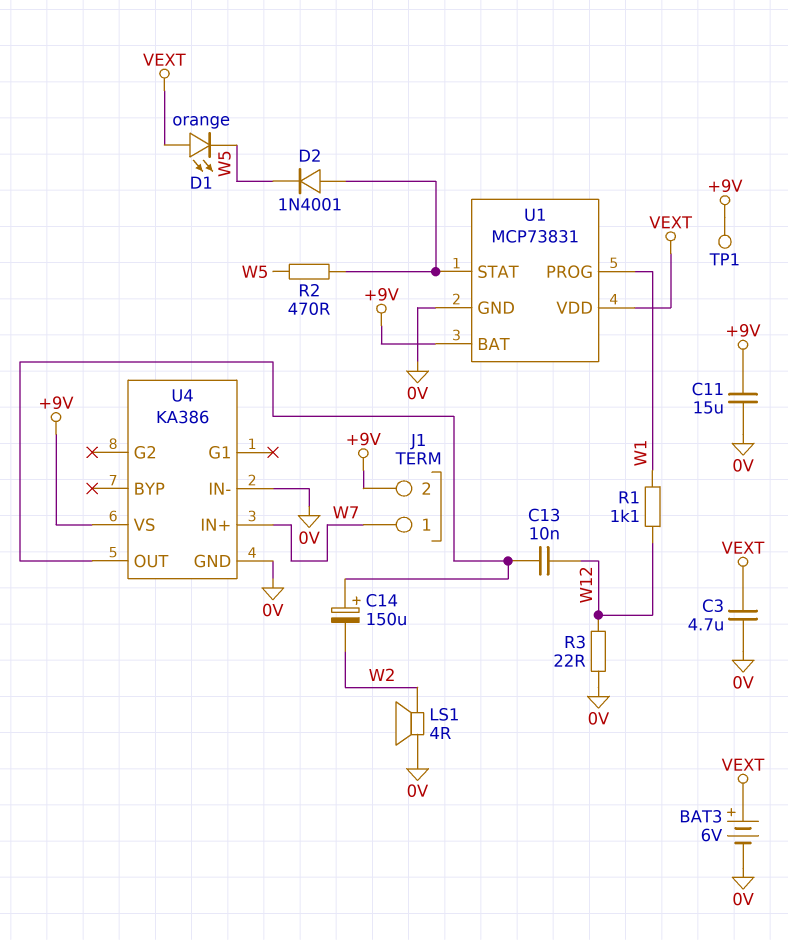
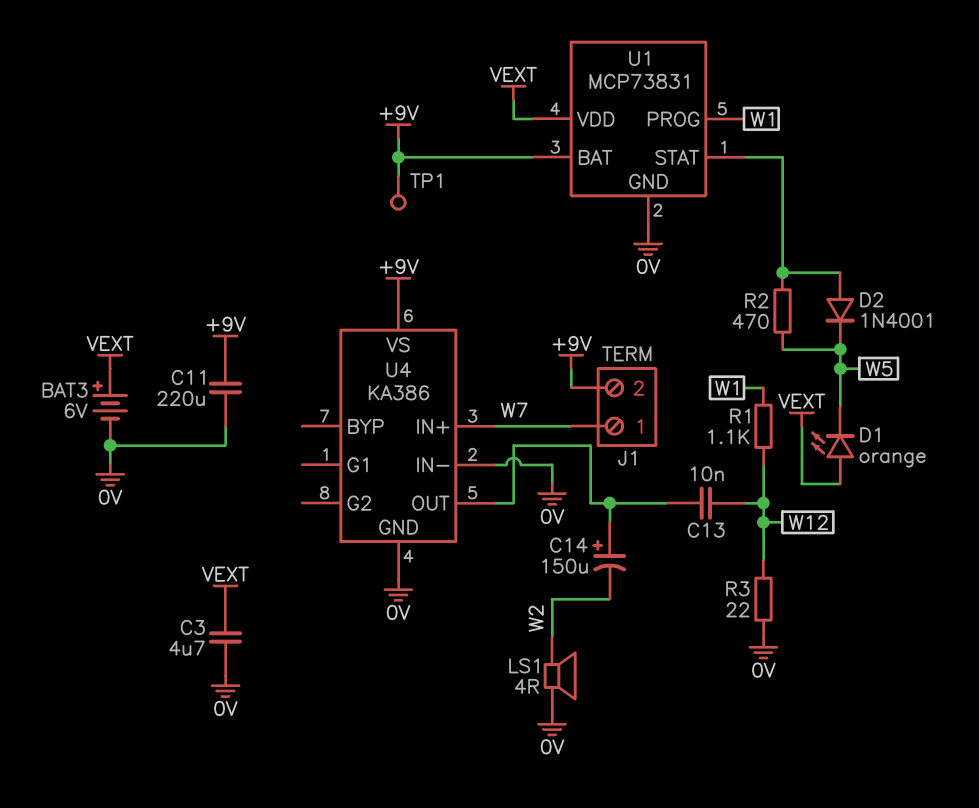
C11: 15uF (+9V, 0V) -> 220uF (+9V, 0V)

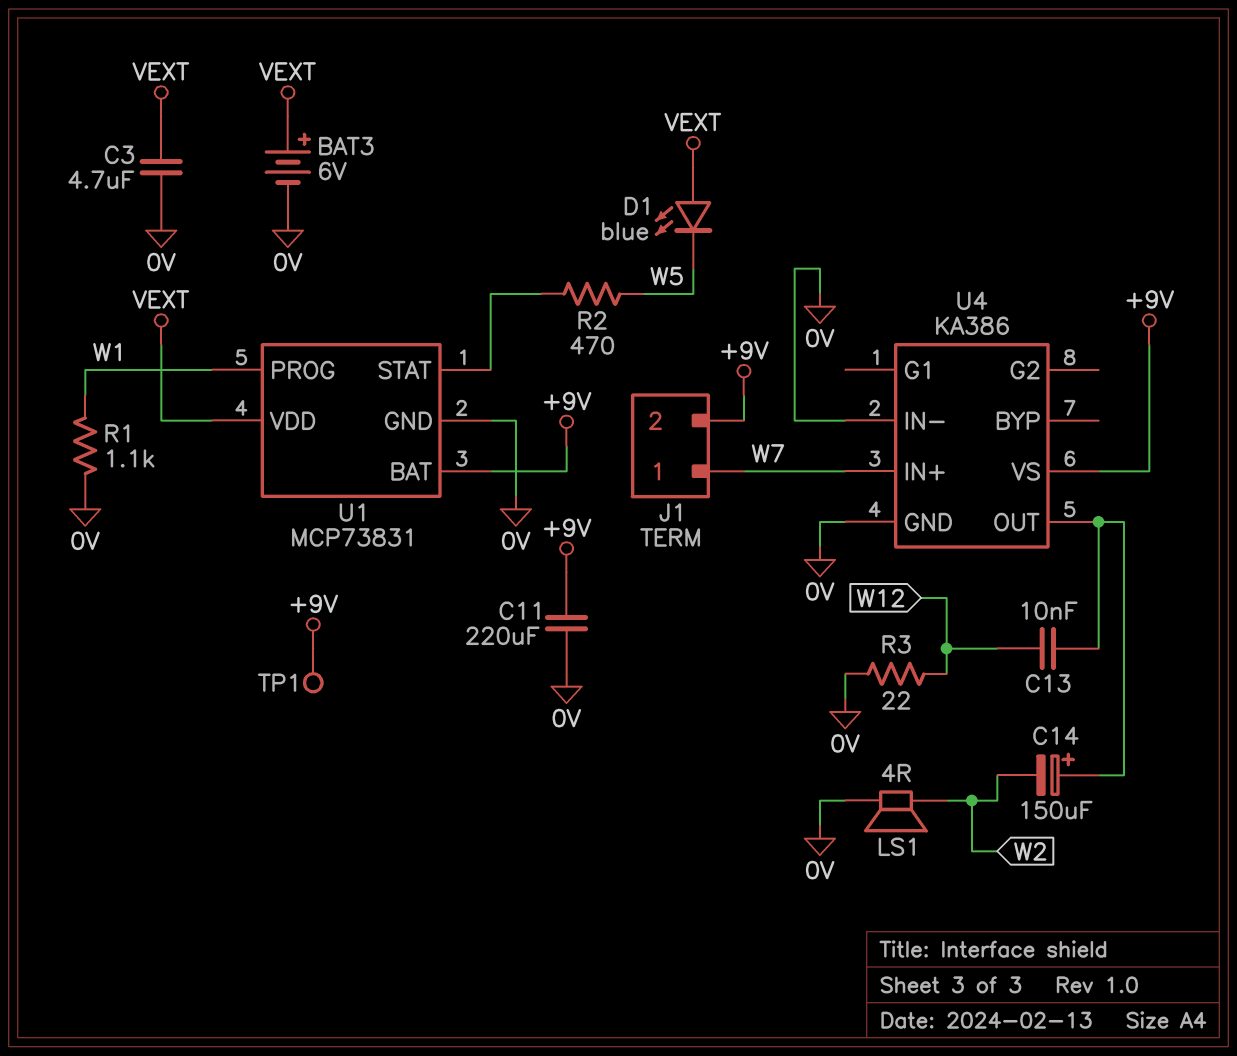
D1: LED orange (A VEXT, K W5) -> LED blue (A VEXT, K W5)
D2: diode 1N4001 (A U1/STAT, K W5) -> none
R1: 1.1k (W1, W12) -> 1.1k (0V, W1)

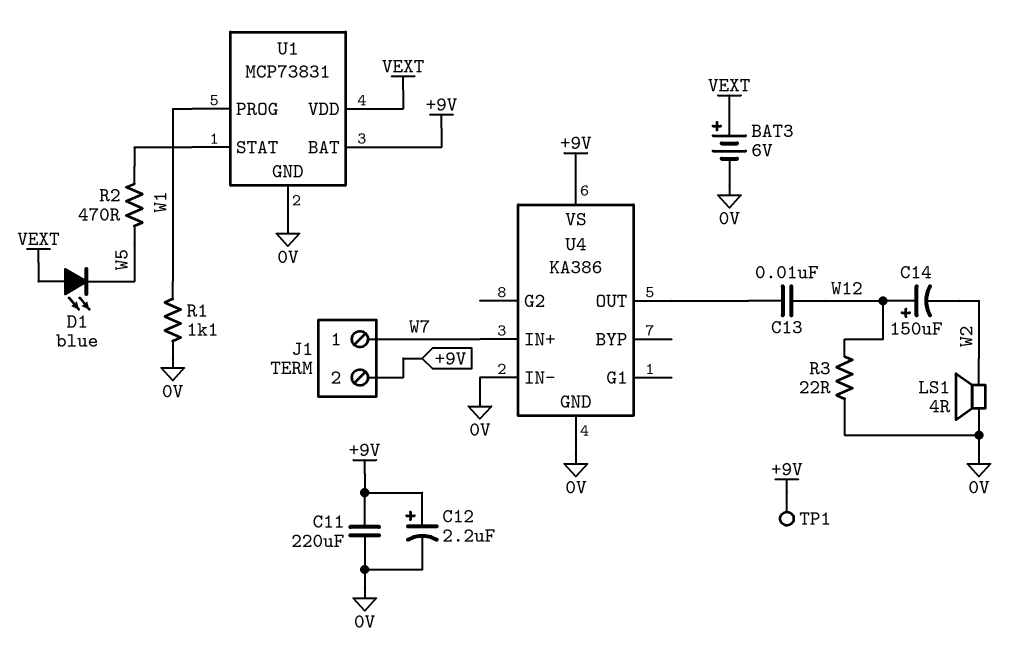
C3: 4.7uF (0V, VEXT) -> none
C12: none -> 2.2uF (plus +9V, minus 0V)
C14: 150uF (plus U4/OUT, minus W2) -> 150uF (plus W12, minus W2)

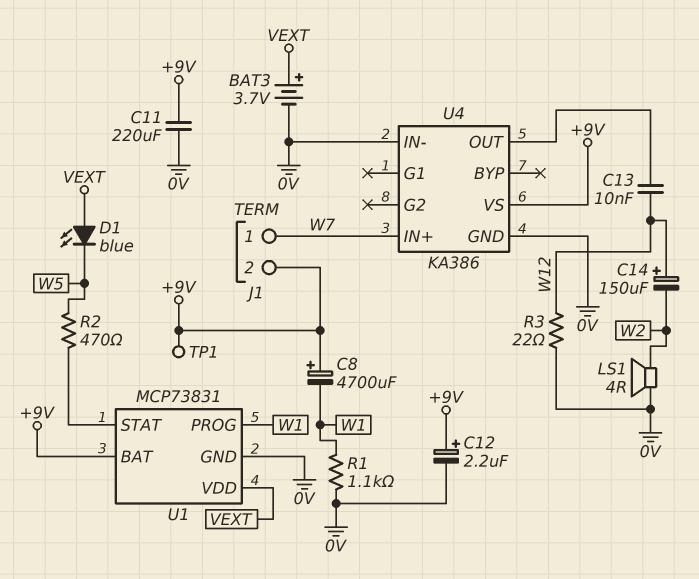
BAT3: 6V (plus VEXT, minus 0V) -> 3.7V (plus VEXT, minus 0V)
C8: none -> 4700uF (plus +9V, minus W1)

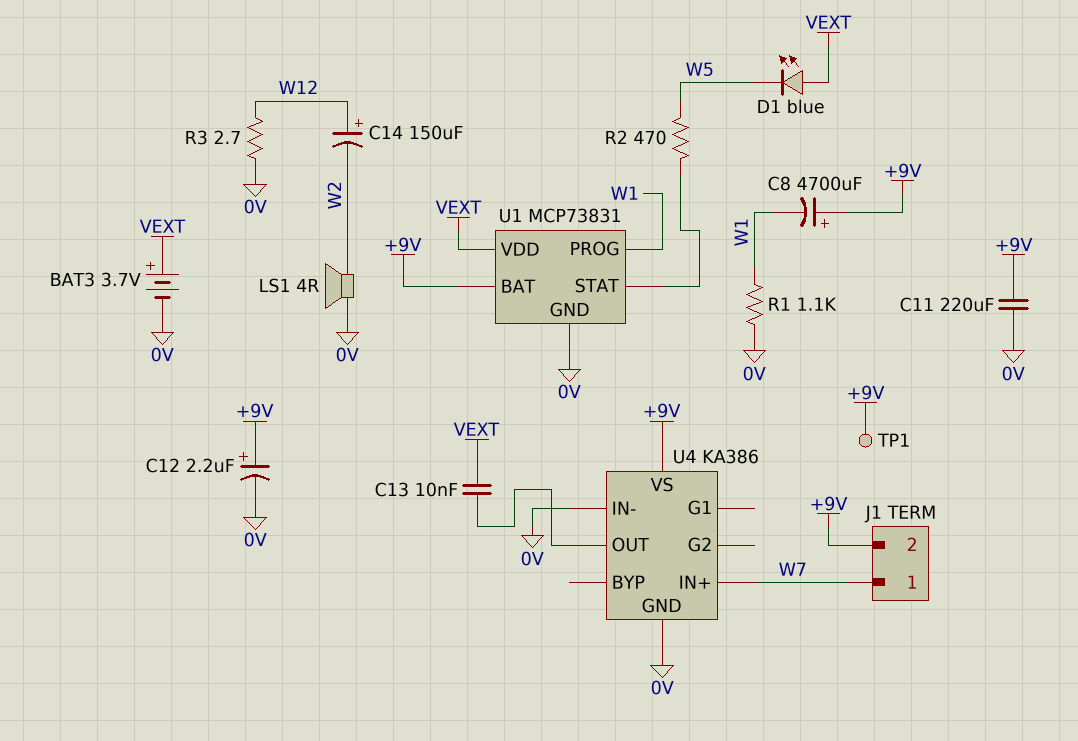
C13: 10nF (U4/OUT, W12) -> 10nF (U4/OUT, VEXT)
R3: 22 (0V, W12) -> 2.7 (0V, W12)

